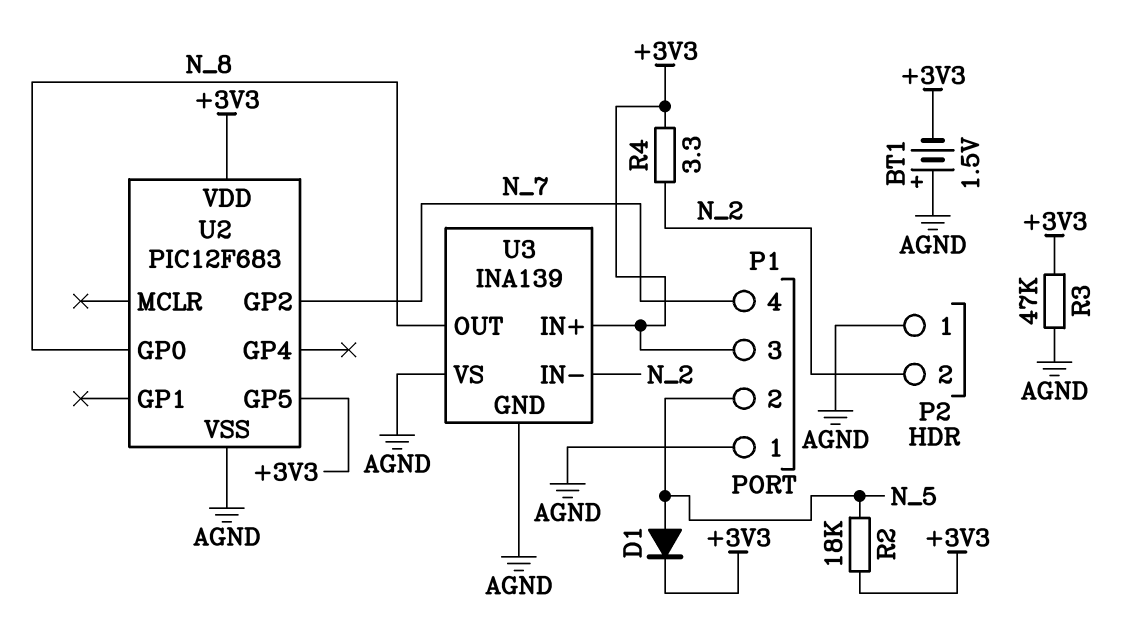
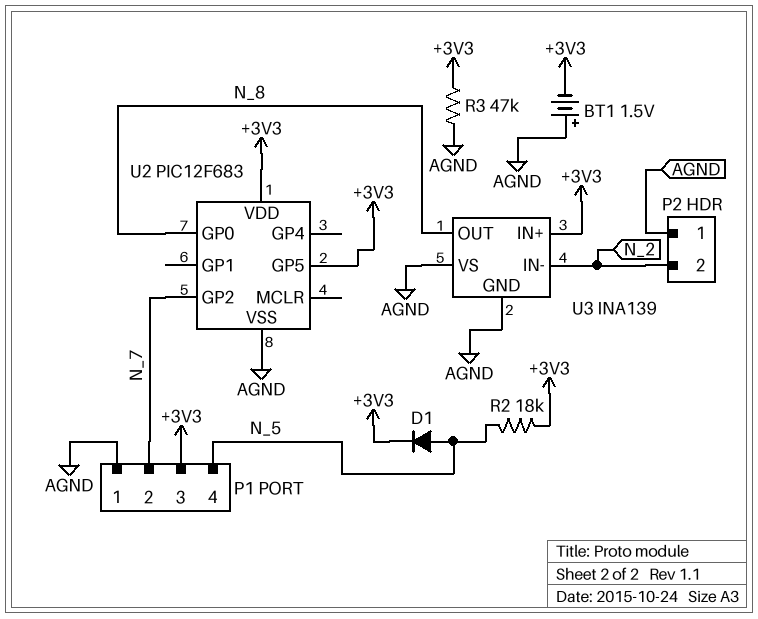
P1 pin 2: N_5 -> N_7
P1 pin 4: N_7 -> N_5
R4: 3.3 (+3V3, N_2) -> none

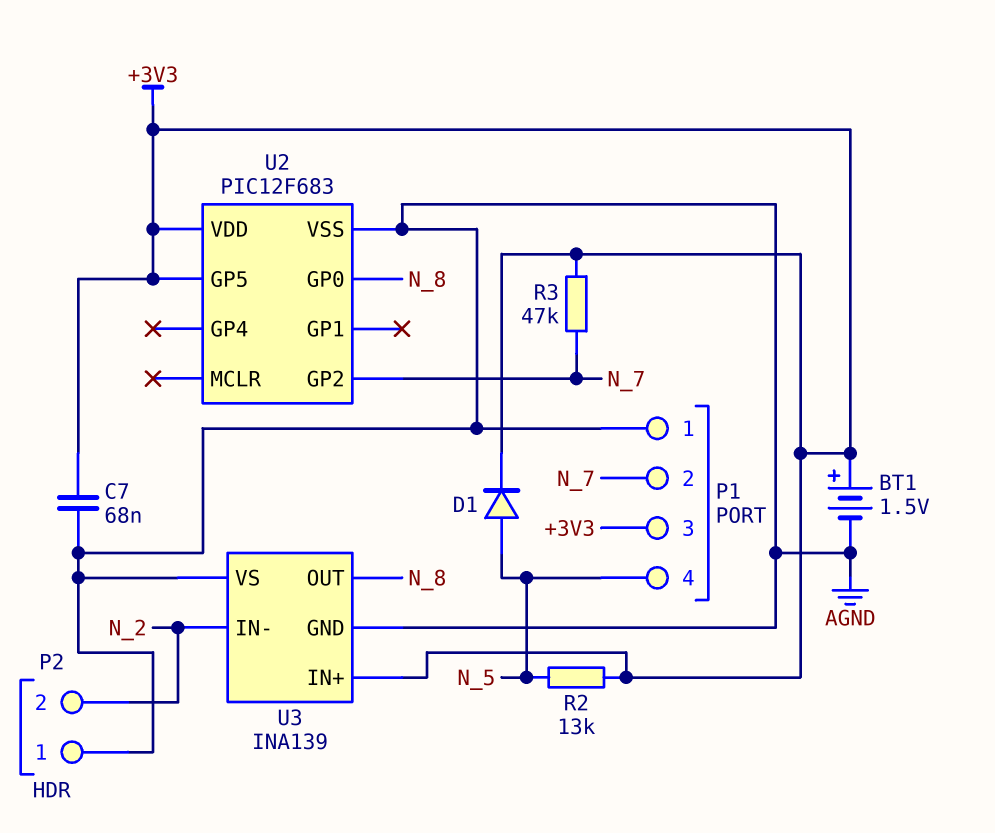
BT1: 1.5V (plus AGND, minus +3V3) -> 1.5V (plus +3V3, minus AGND)
C7: none -> 68nF (+3V3, AGND)
R2: 18k (+3V3, N_5) -> 13k (+3V3, N_5)
R3: 47k (+3V3, AGND) -> 47k (+3V3, N_7)

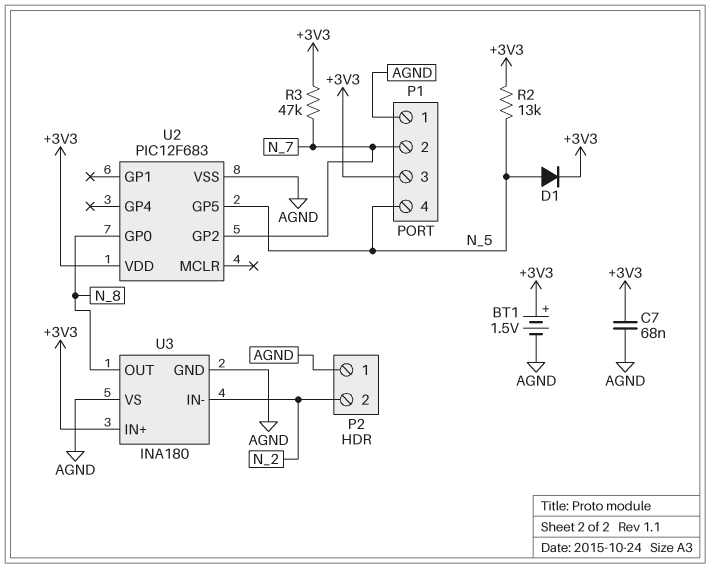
U2 pin GP5: +3V3 -> N_5
U3: INA139 -> INA180

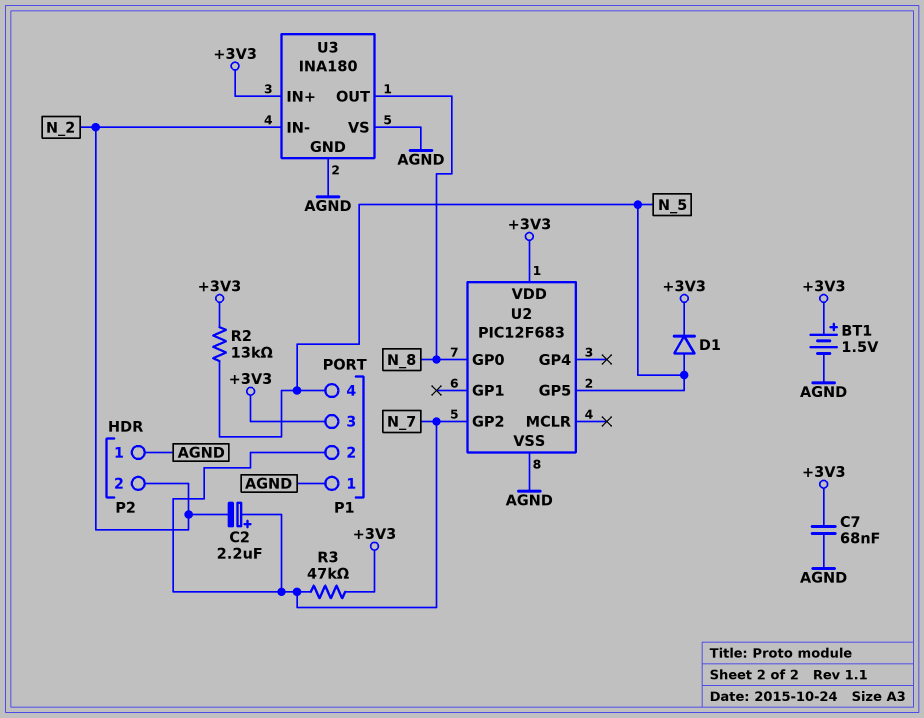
C2: none -> 2.2uF (plus N_7, minus N_2)

